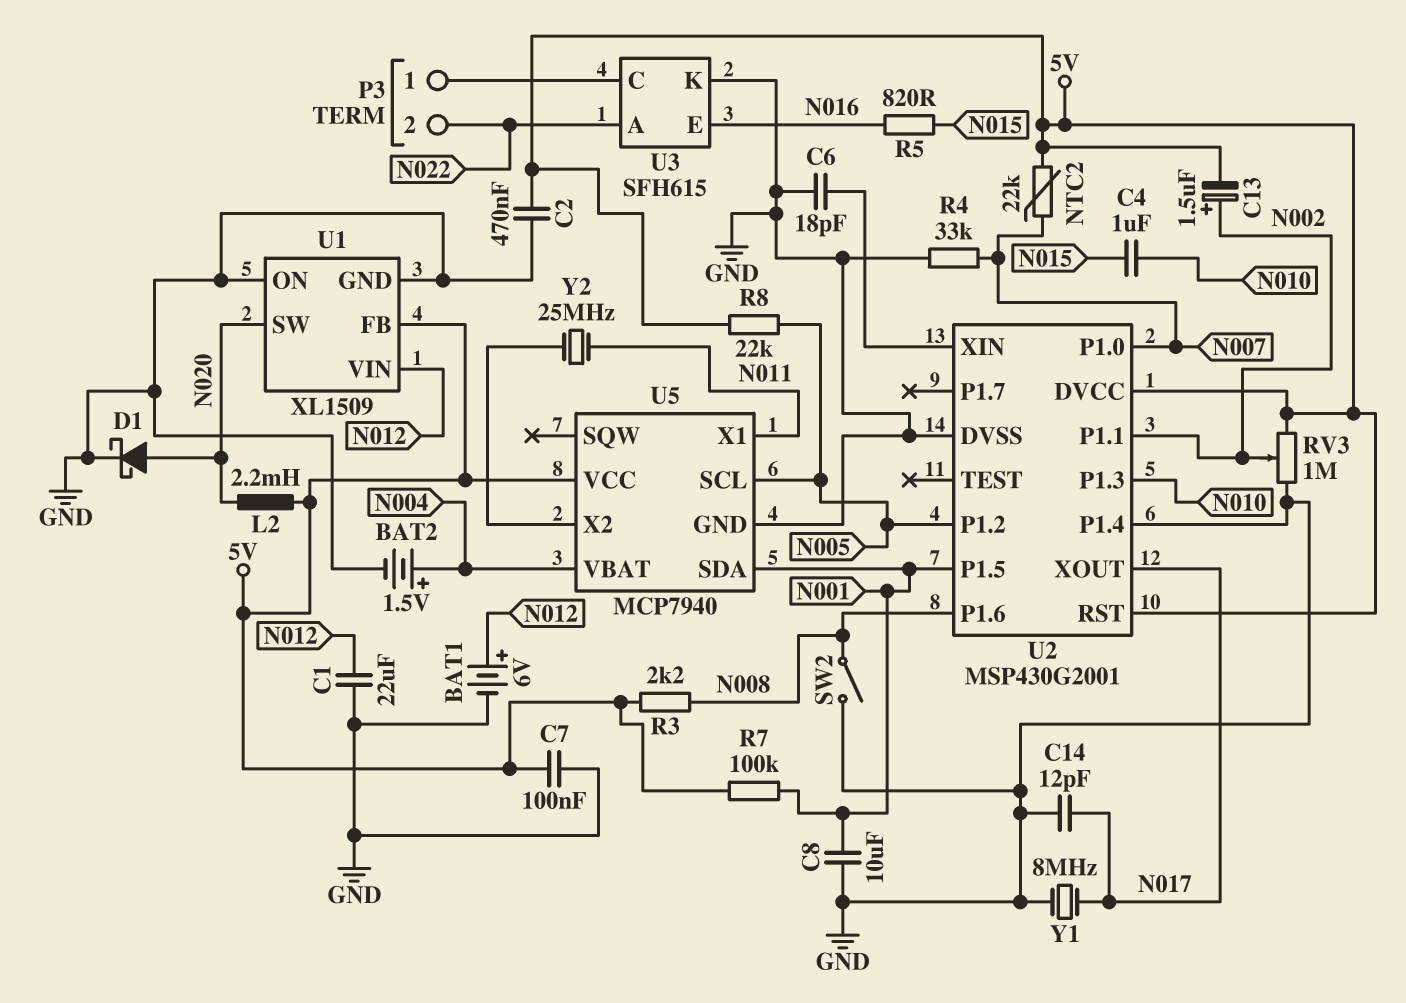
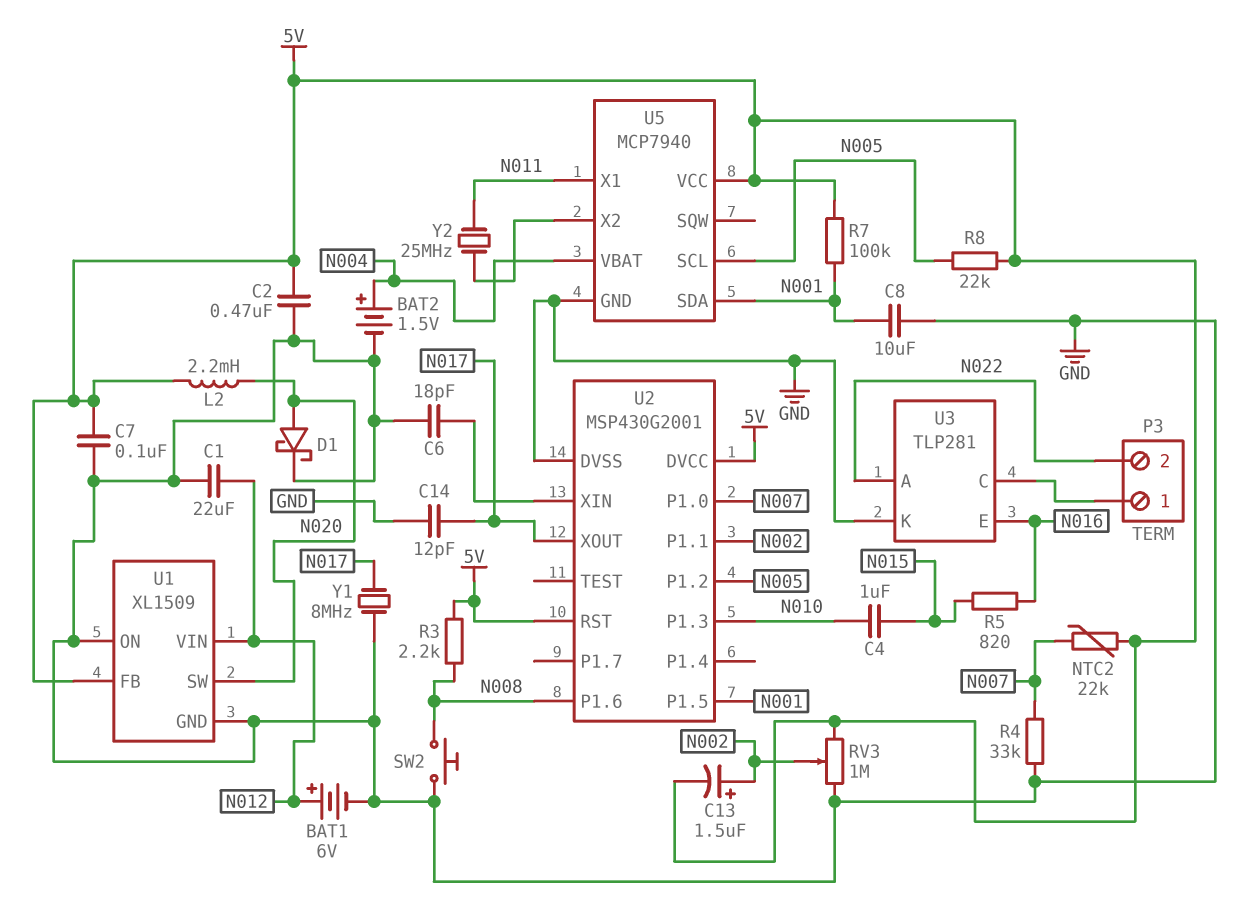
SW2: switch (GND, N008) -> button (GND, N008)
U2 pin P1.4: GND -> none
U3: SFH615 -> TLP281

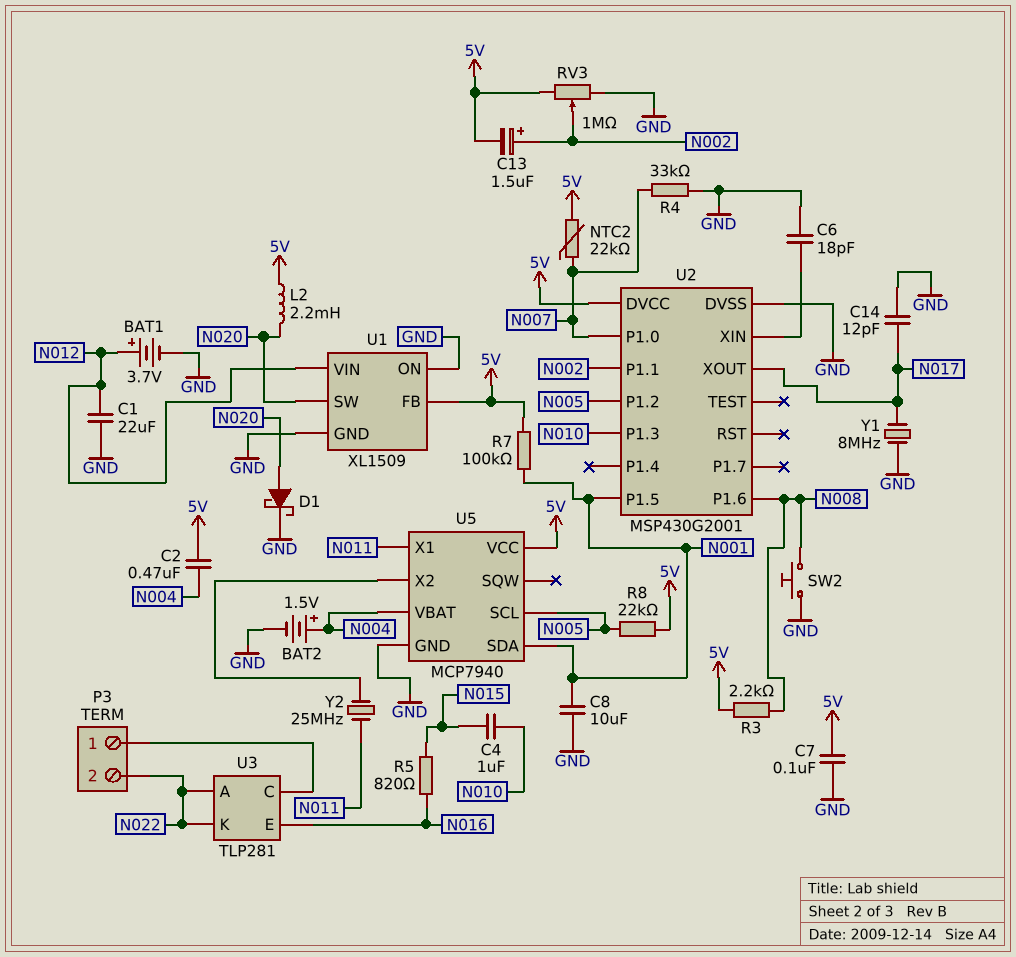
BAT1: 6V (plus N012, minus GND) -> 3.7V (plus N012, minus GND)
C2: 470nF (5V, GND) -> 470nF (5V, N004)
U2 pin RST: 5V -> none
U3 pin K: GND -> N022

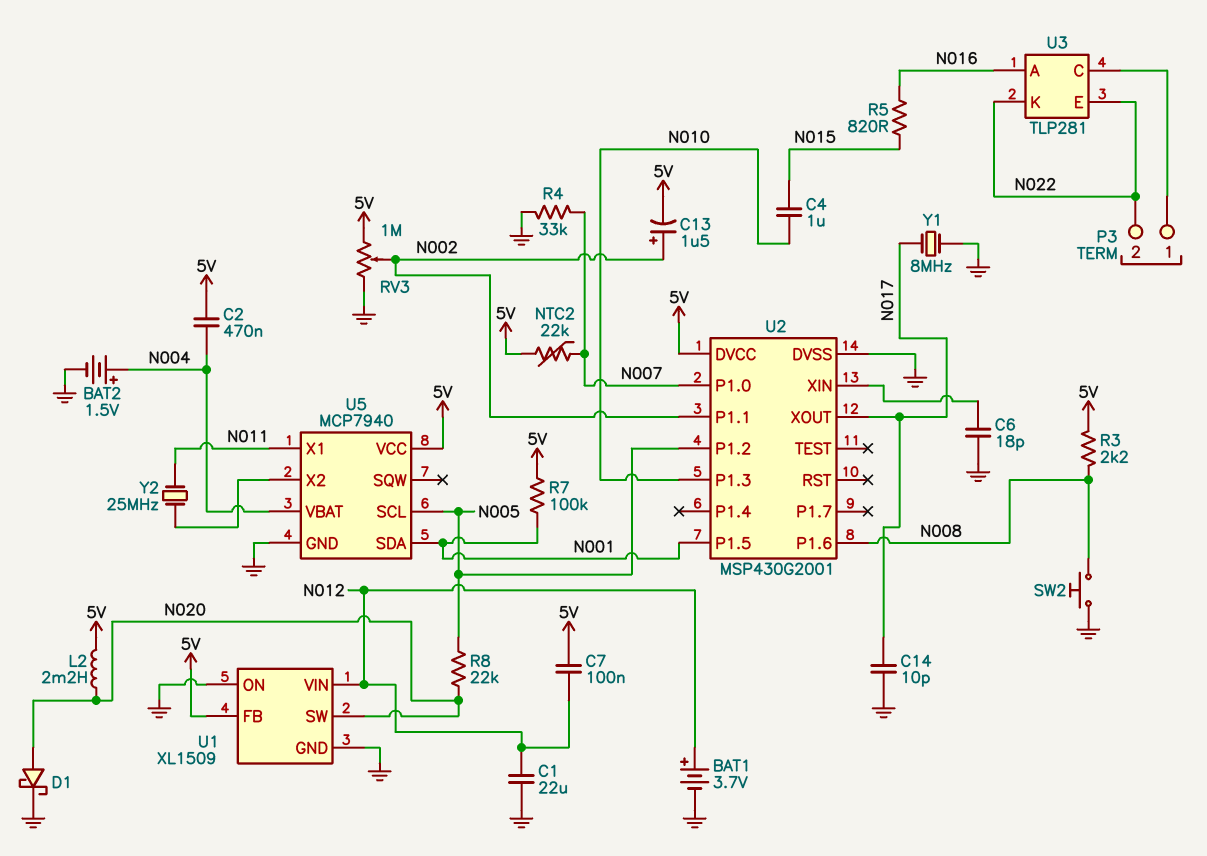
C7: 100nF (5V, GND) -> 100nF (5V, N012)
C8: 10uF (GND, N001) -> none
C14: 12pF (GND, N017) -> 10pF (GND, N017)
R8: 22k (5V, N005) -> 22k (N005, N020)
U3 pin A: N022 -> N016
U3 pin E: N016 -> N022

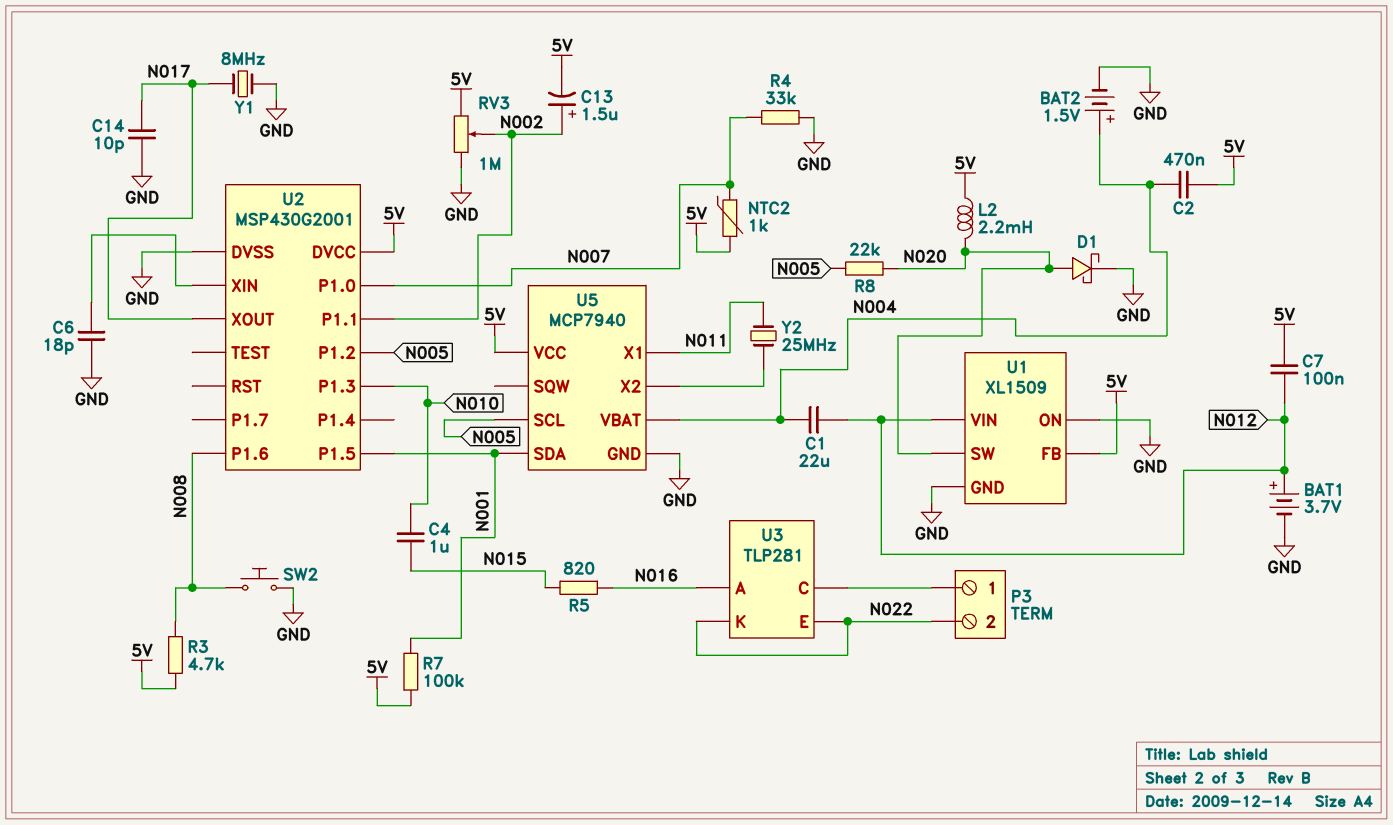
C1: 22uF (GND, N012) -> 22uF (N004, N012)
NTC2: 22k (5V, N007) -> 1k (5V, N007)
R3: 2.2k (5V, N008) -> 4.7k (5V, N008)

